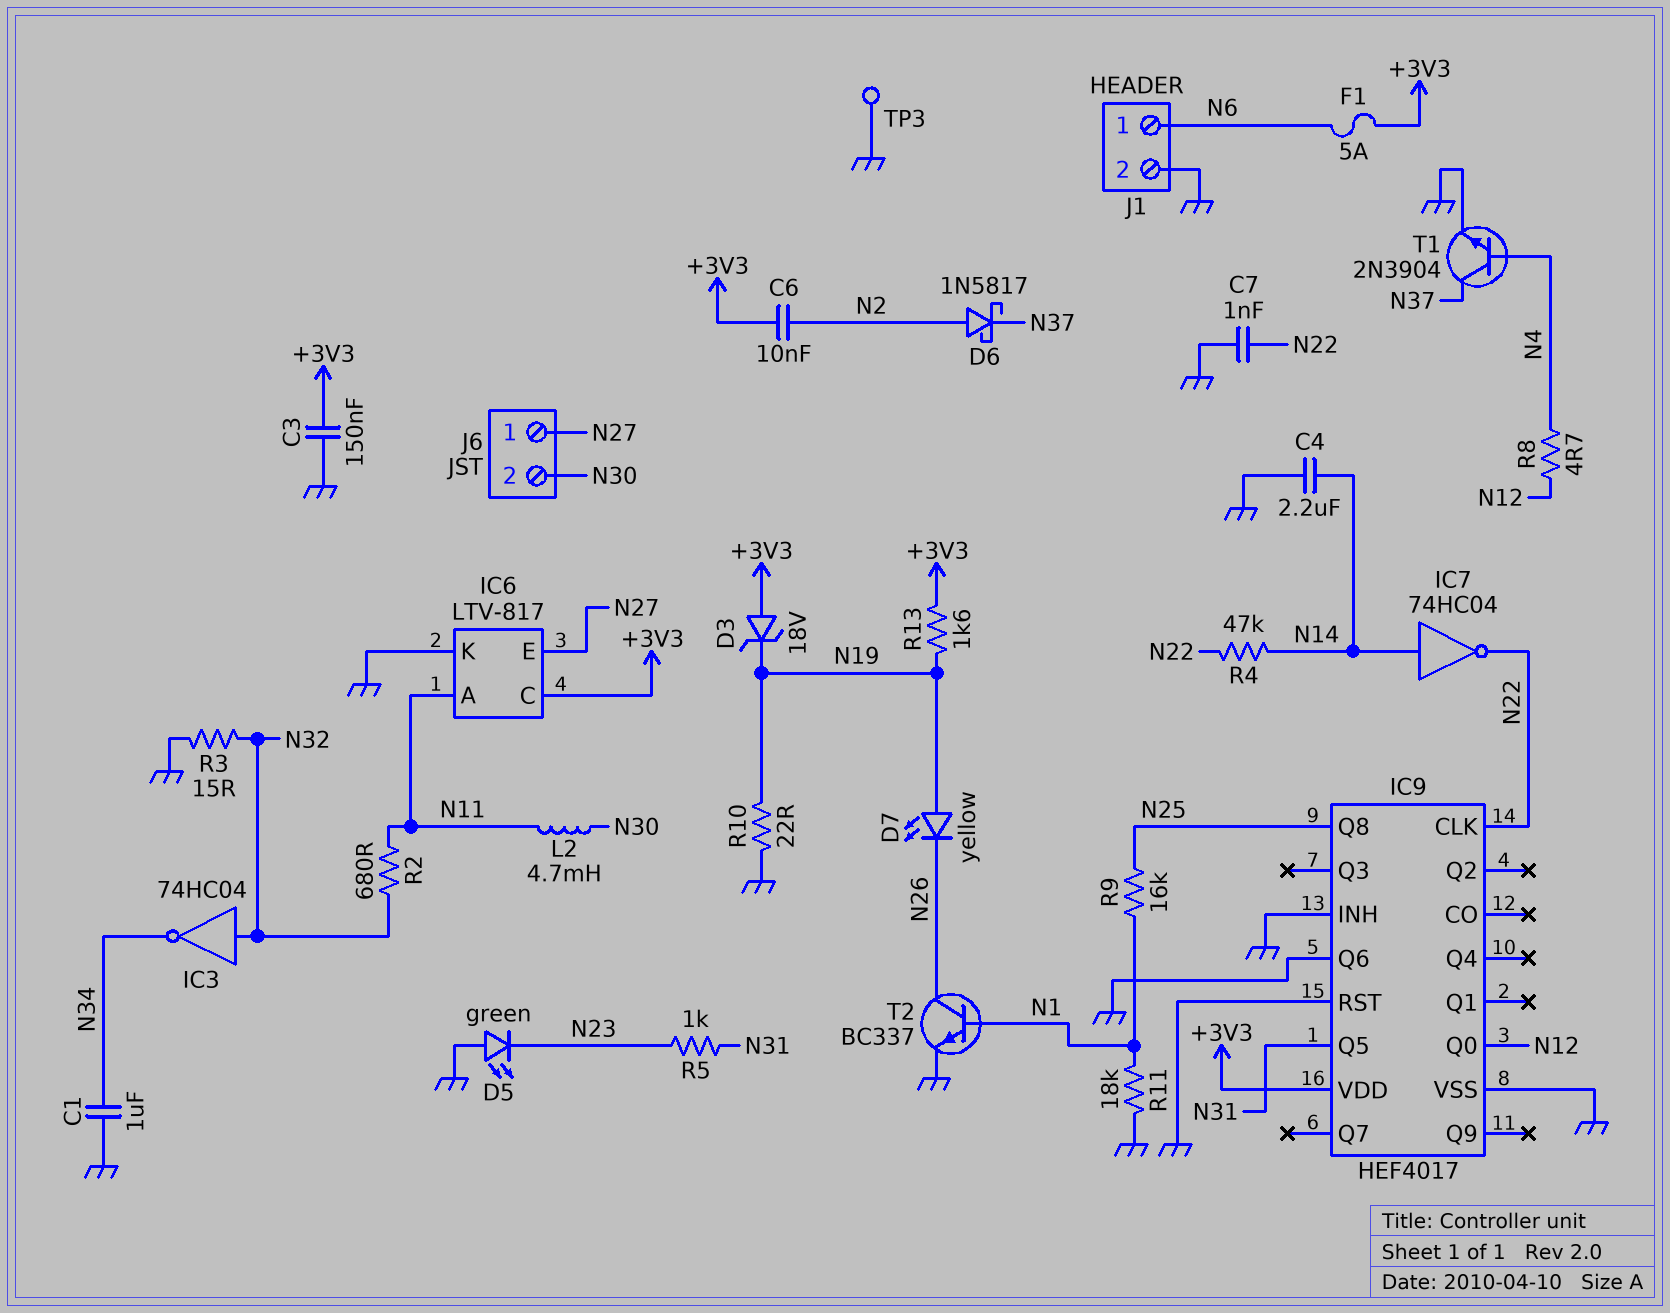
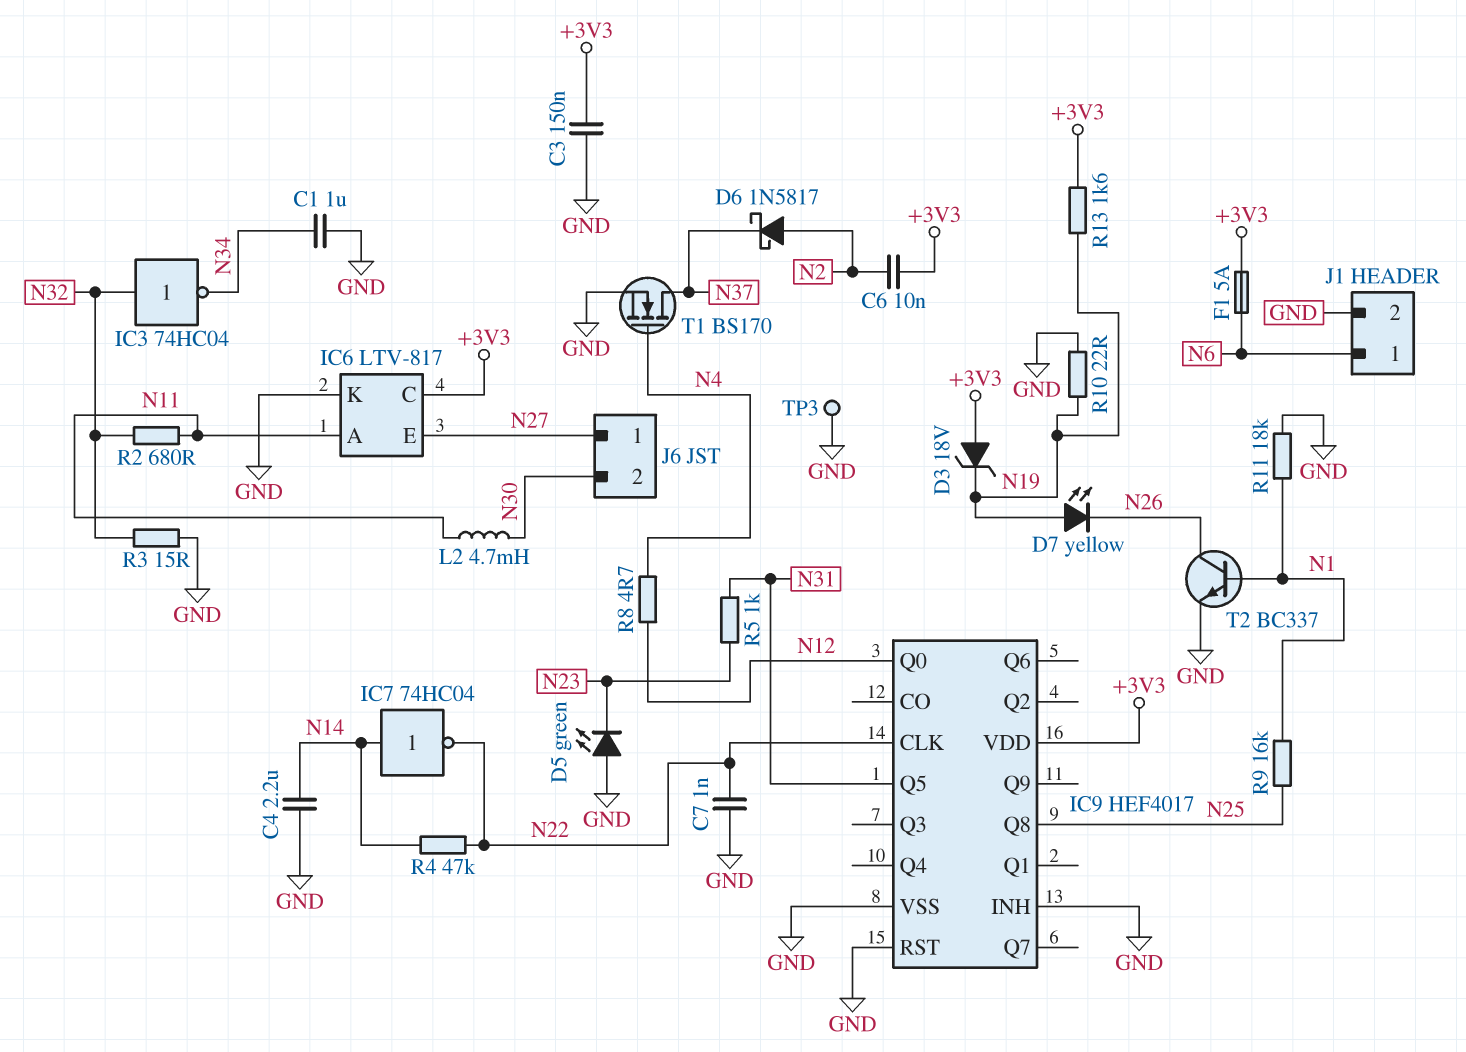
IC9 pin Q6: GND -> none
T1: NPN 2N3904 (B N4, C N37, E GND) -> NMOS BS170 (G N4, D N37, S GND)

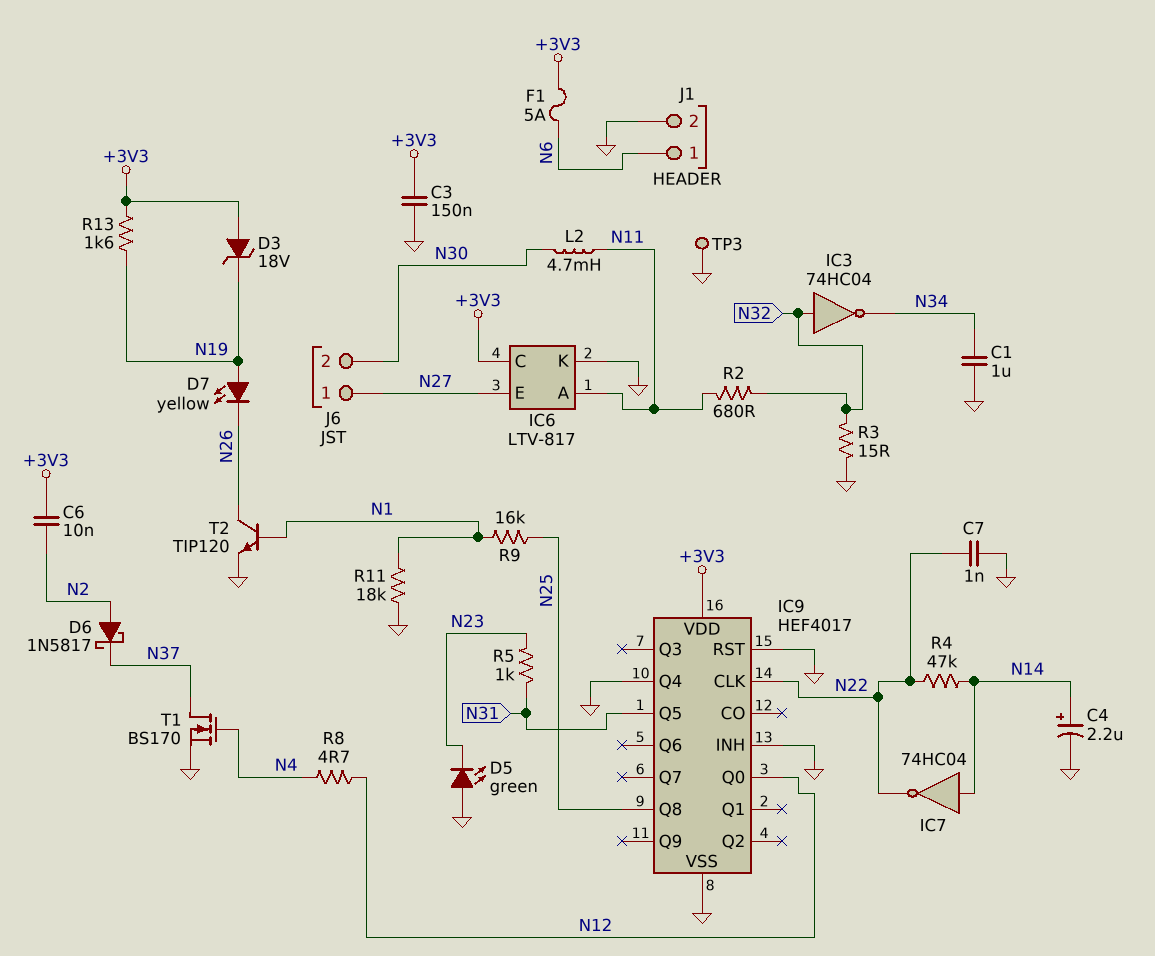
C4: 2.2uF (GND, N14) -> 2.2uF (plus N14, minus GND)
IC9 pin Q4: none -> GND
R10: 22 (GND, N19) -> none
T2: NPN BC337 (B N1, C N26, E GND) -> NPN TIP120 (B N1, C N26, E GND)

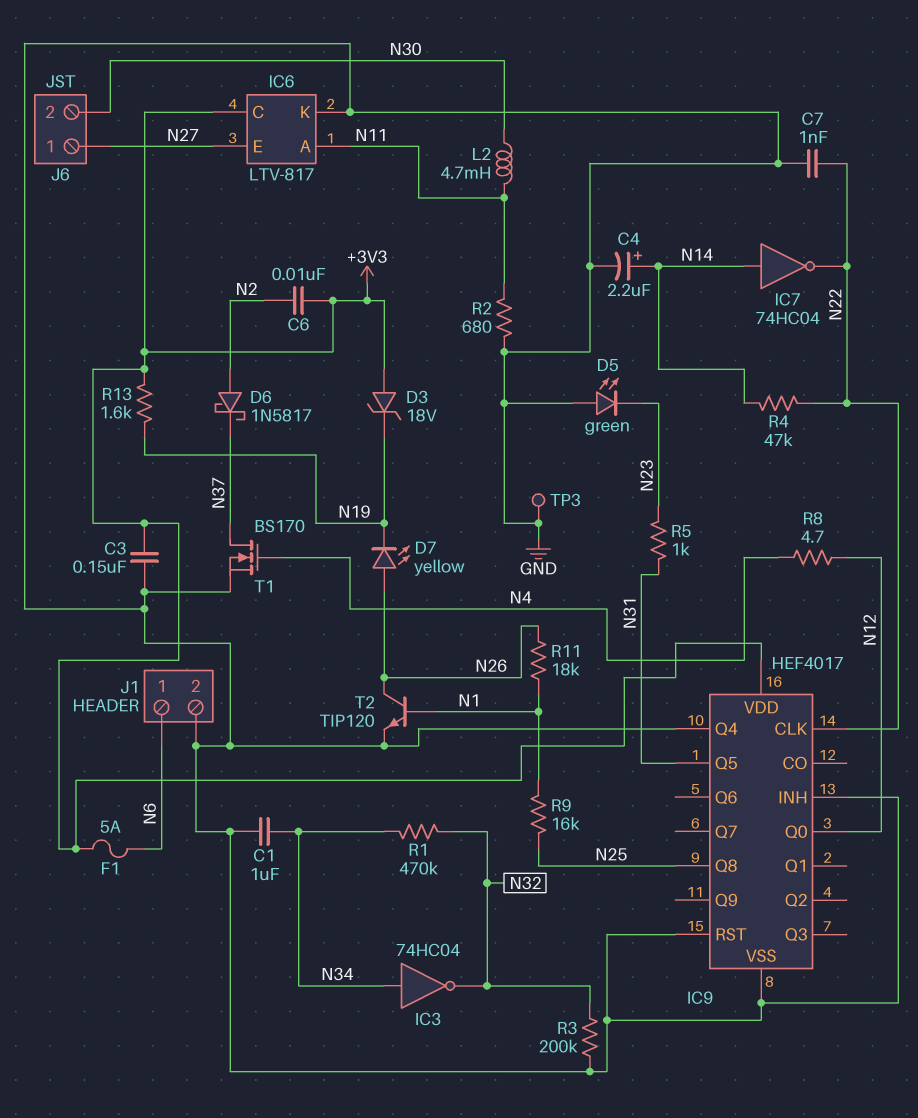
D7: LED yellow (A N19, K N26) -> LED yellow (A N26, K N19)
IC3: NOT 74HC04 (in N32, out N34) -> NOT 74HC04 (in N34, out N32)
R1: none -> 470k (N32, N34)
R2: 680 (N11, N32) -> 680 (GND, N11)
R3: 15 (GND, N32) -> 200k (GND, N32)
R11: 18k (GND, N1) -> 18k (N1, N26)

